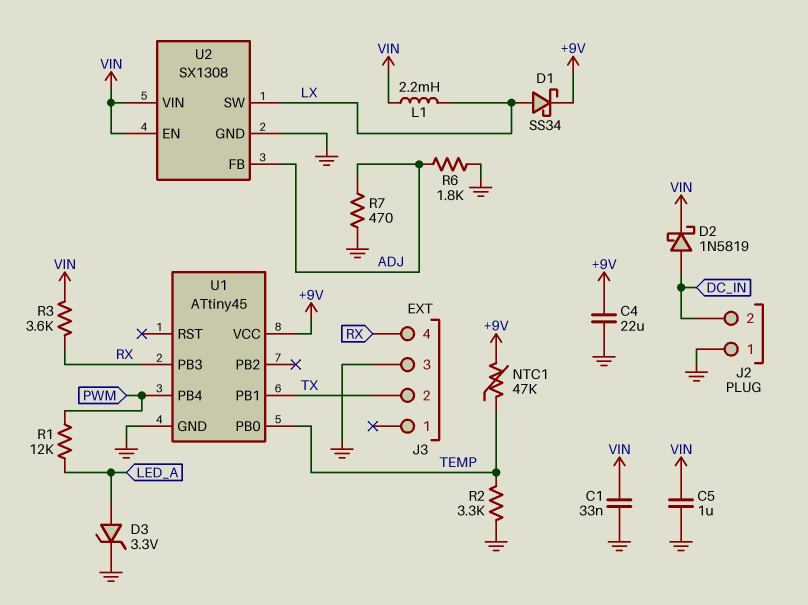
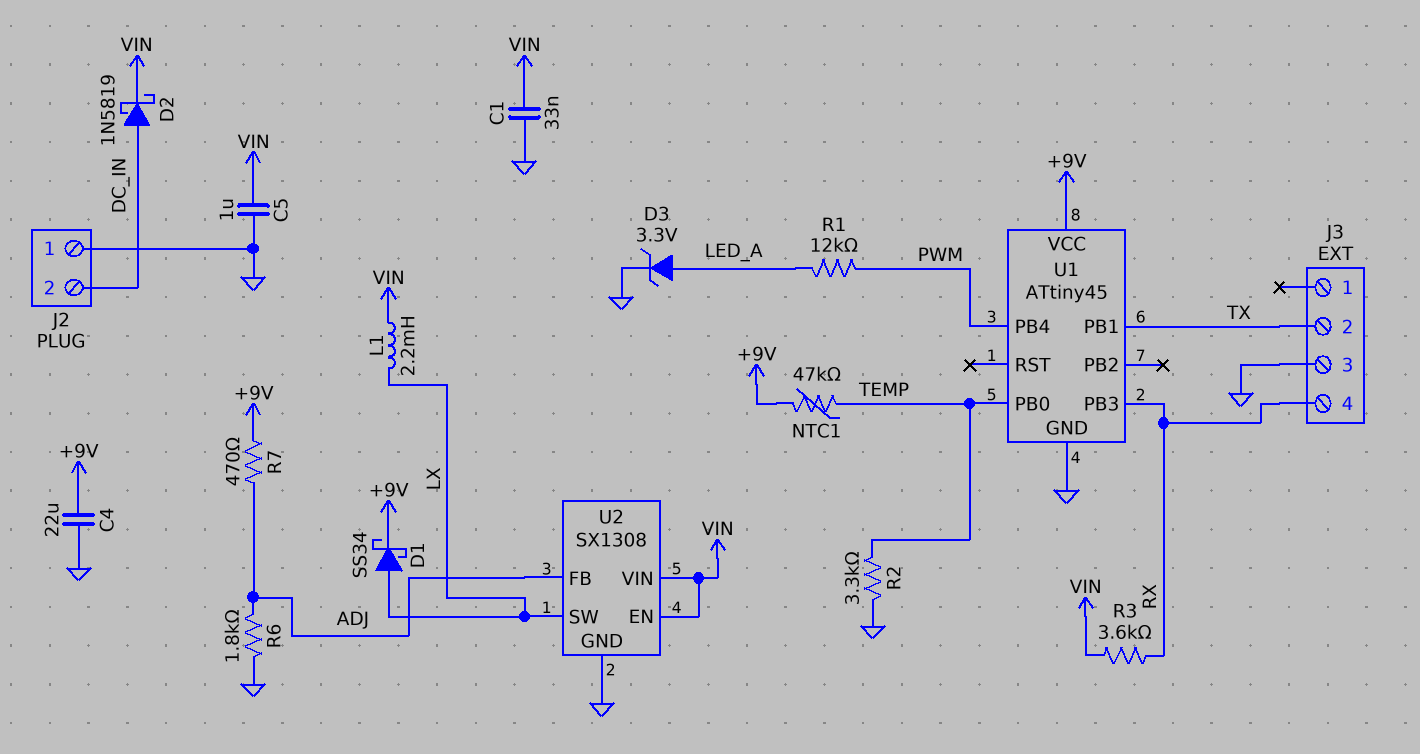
R7: 470 (ADJ, GND) -> 470 (+9V, ADJ)

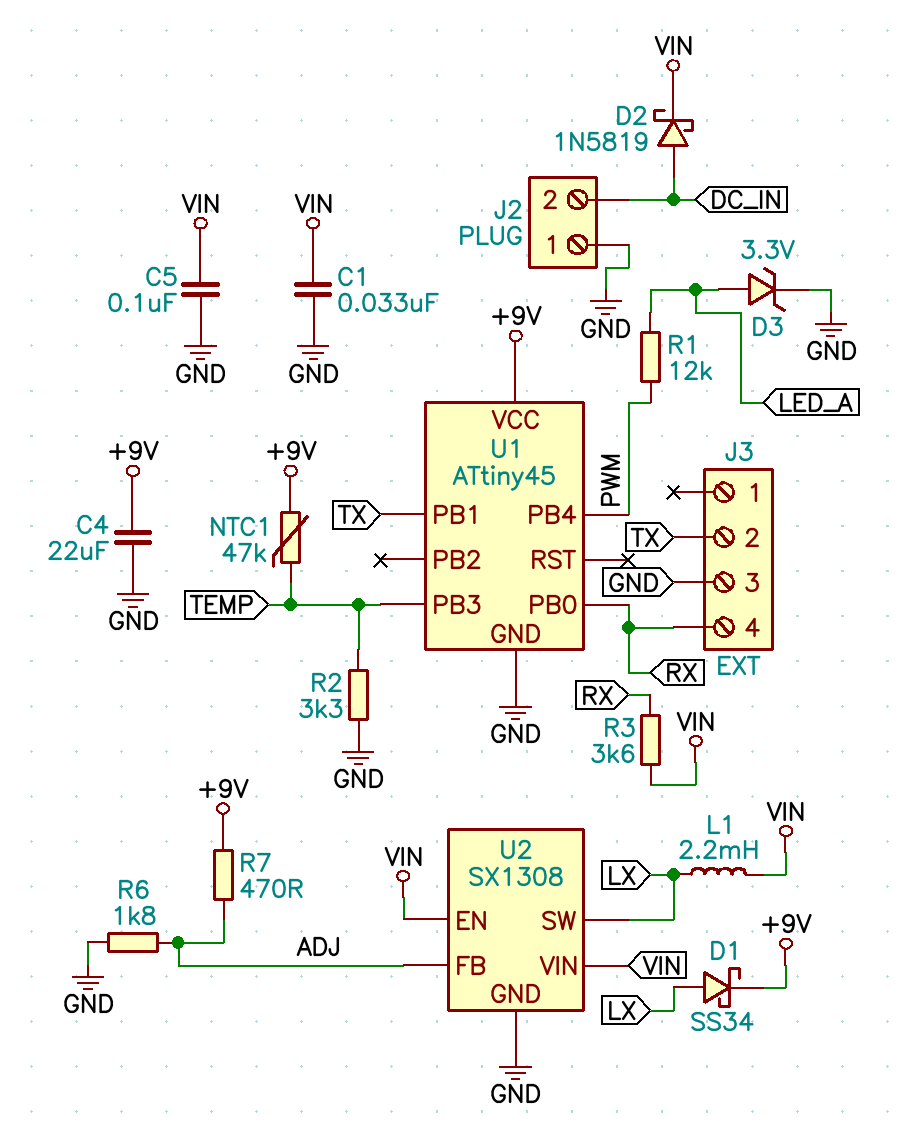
C5: 1uF (GND, VIN) -> 100nF (GND, VIN)
U1 pin PB0: TEMP -> RX
U1 pin PB3: RX -> TEMP

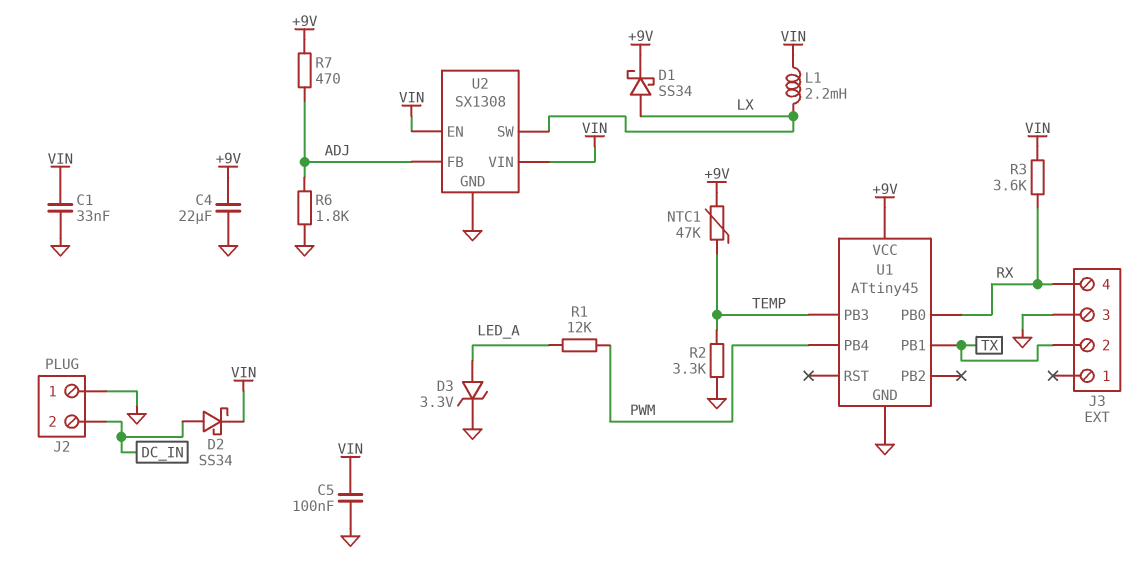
D2: schottky 1N5819 (A DC_IN, K VIN) -> schottky SS34 (A DC_IN, K VIN)

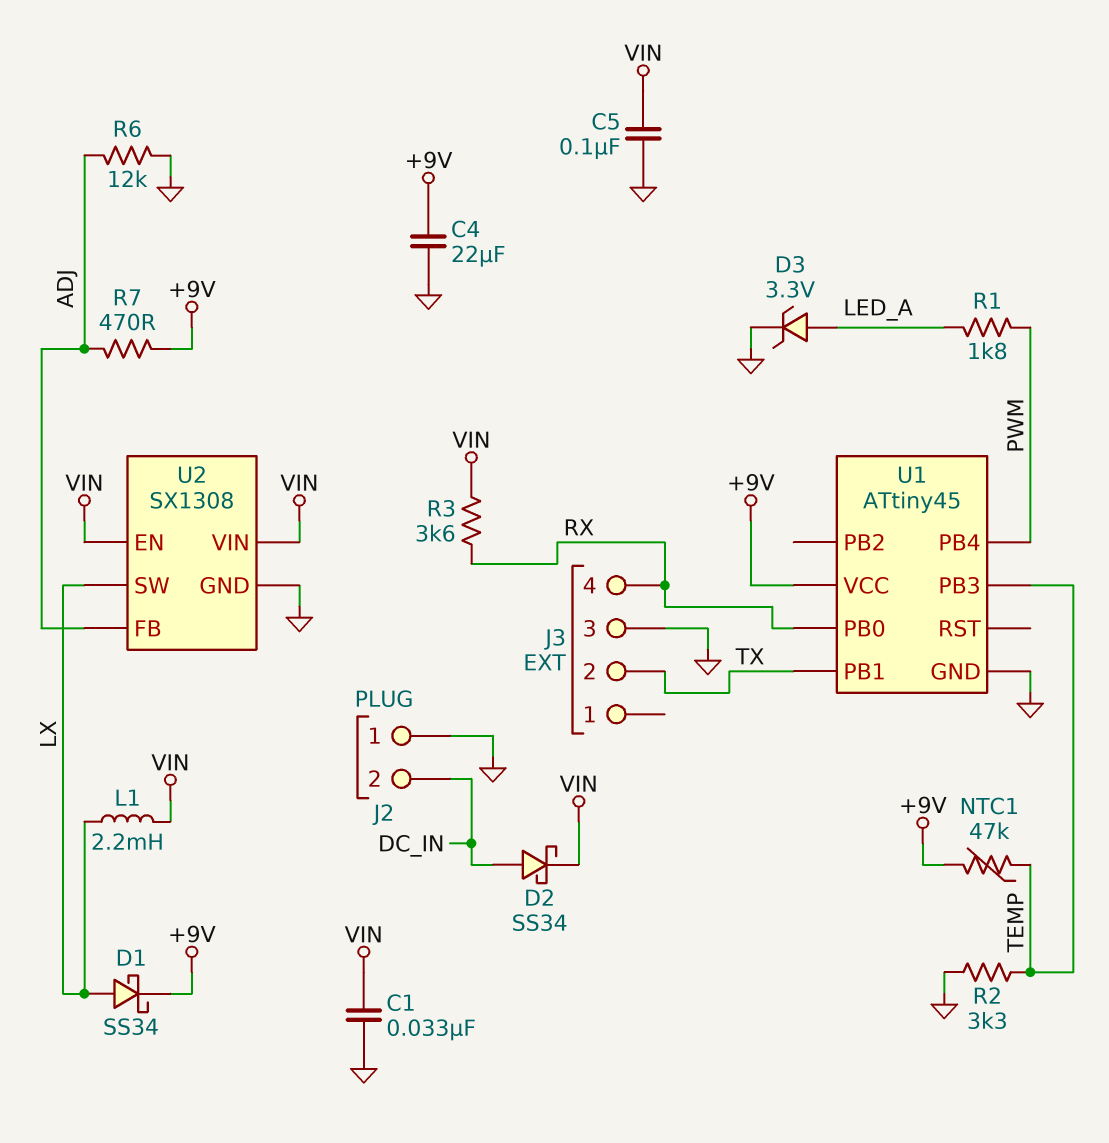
R1: 12k (LED_A, PWM) -> 1.8k (LED_A, PWM)
R6: 1.8k (ADJ, GND) -> 12k (ADJ, GND)

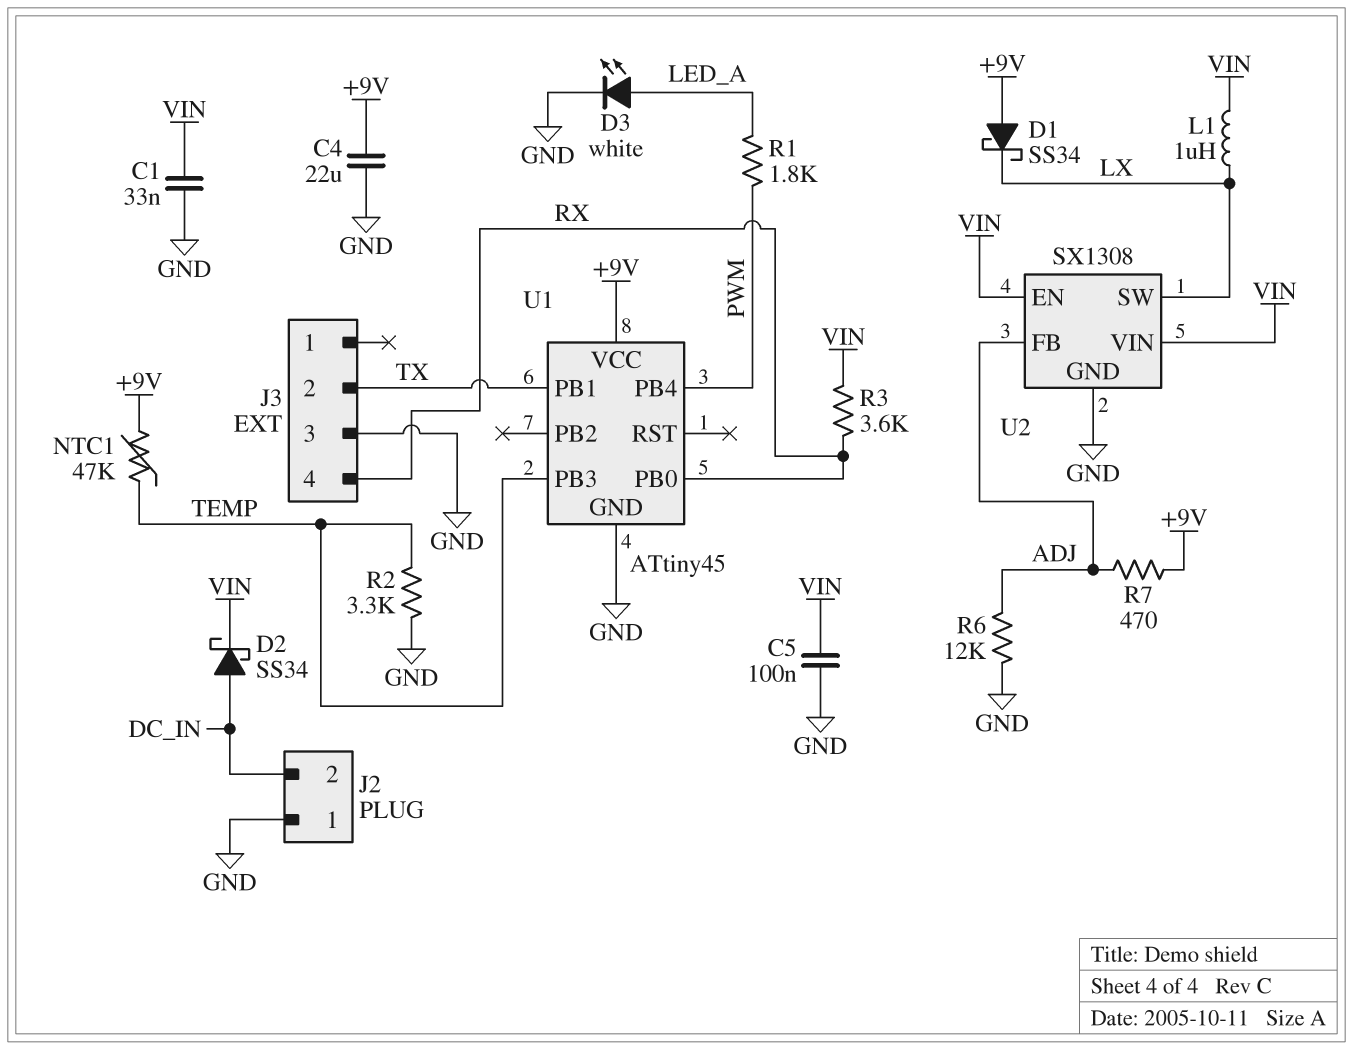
D1: schottky SS34 (A LX, K +9V) -> schottky SS34 (A +9V, K LX)
D3: zener 3.3V (A LED_A, K GND) -> LED white (A LED_A, K GND)
L1: 2.2mH (LX, VIN) -> 1uH (LX, VIN)

